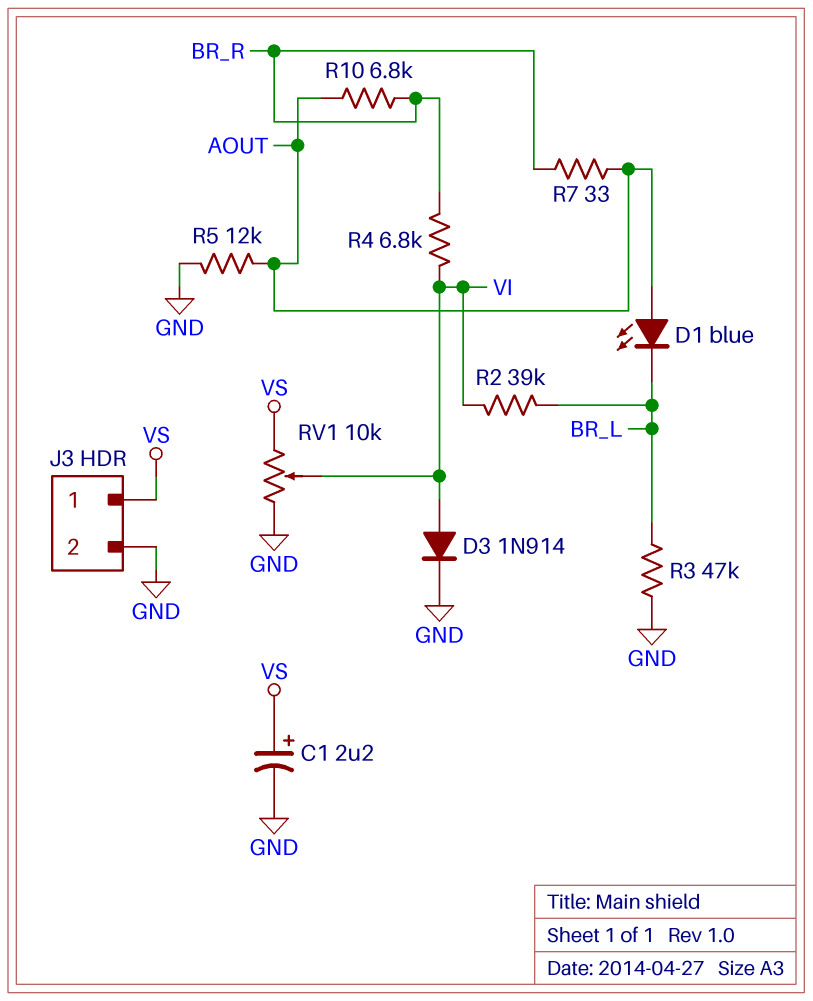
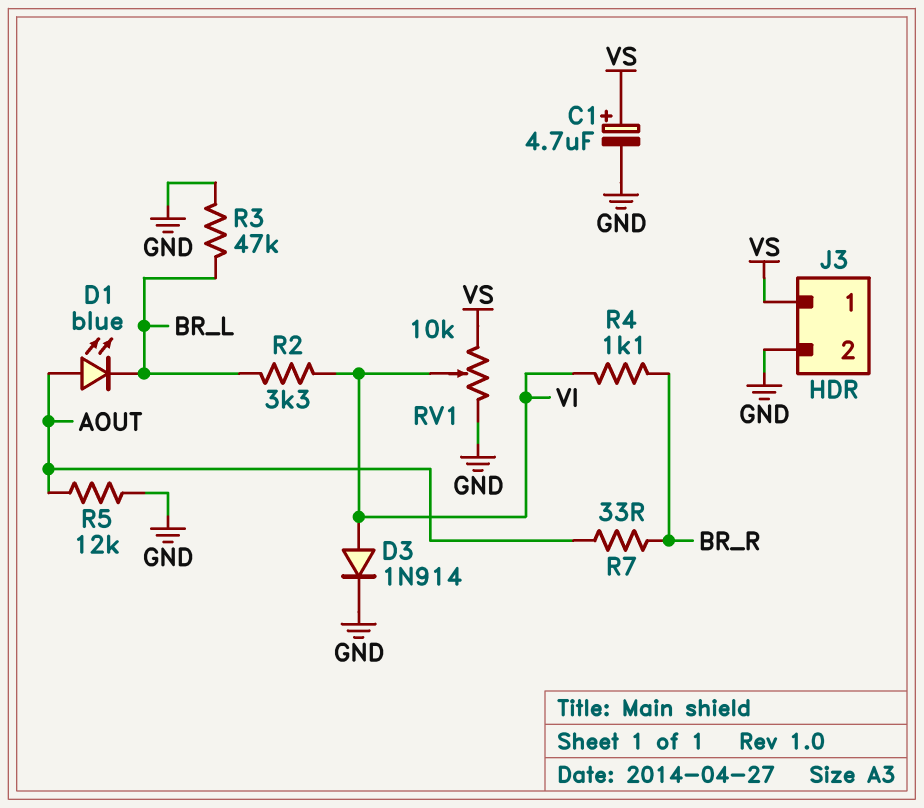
C1: 2.2uF (plus VS, minus GND) -> 4.7uF (plus VS, minus GND)
R2: 39k (BR_L, VI) -> 3.3k (BR_L, VI)
R4: 6.8k (BR_R, VI) -> 1.1k (BR_R, VI)
R10: 6.8k (AOUT, BR_R) -> none

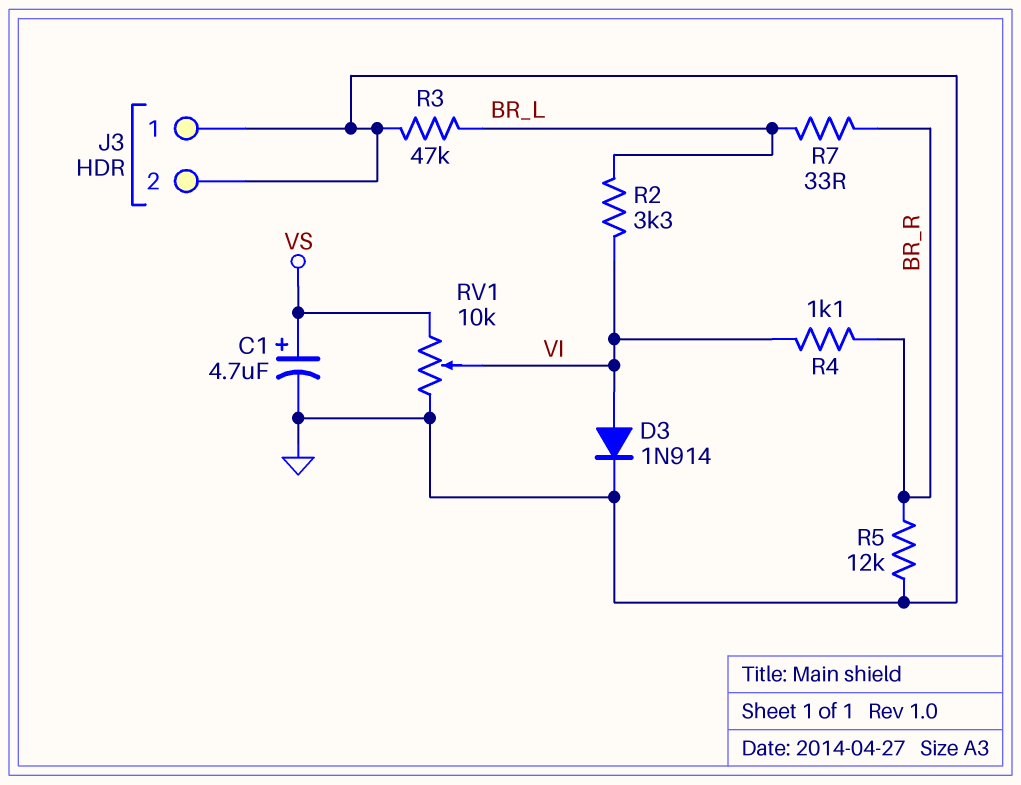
D1: LED blue (A AOUT, K BR_L) -> none
J3 pin 1: VS -> GND
R5: 12k (AOUT, GND) -> 12k (BR_R, GND)
R7: 33 (AOUT, BR_R) -> 33 (BR_L, BR_R)

